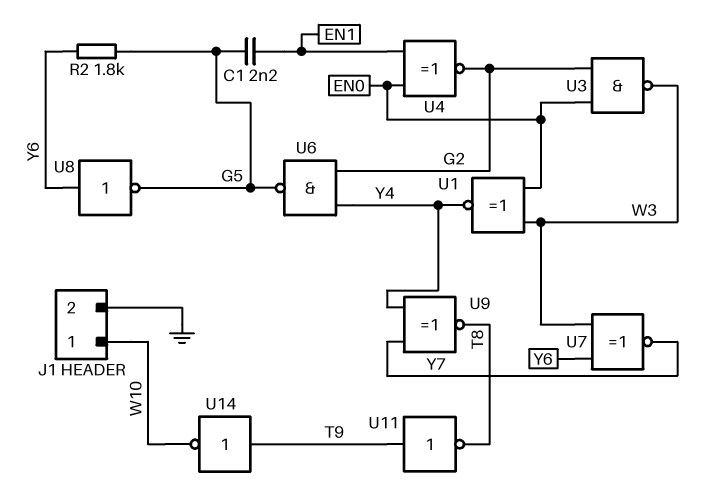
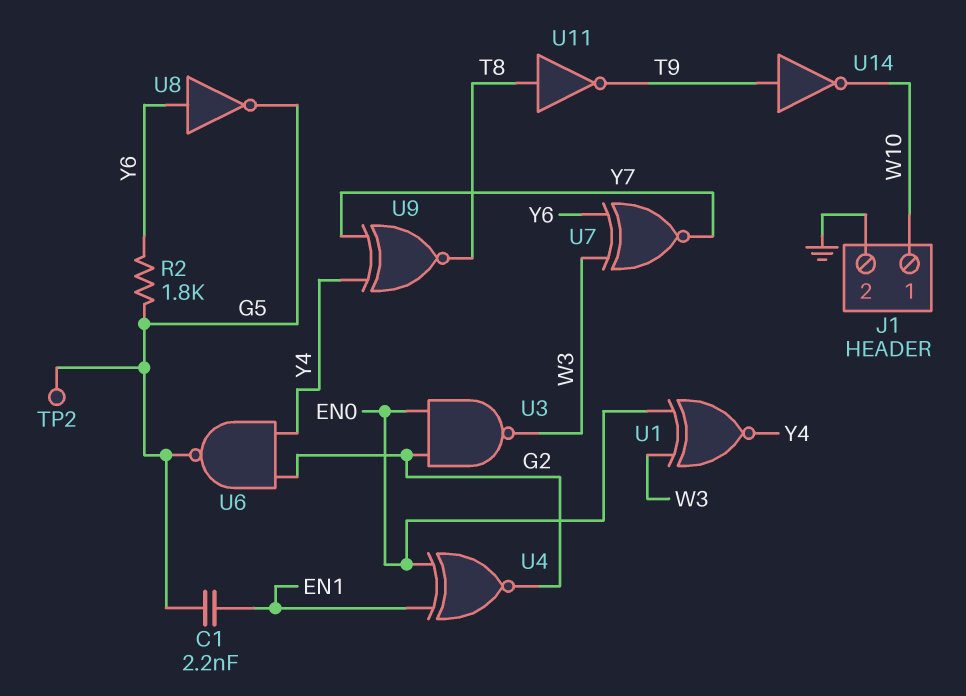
TP2: none -> test point (G5)
U11: NOT (in T9, out T8) -> NOT (in T8, out T9)

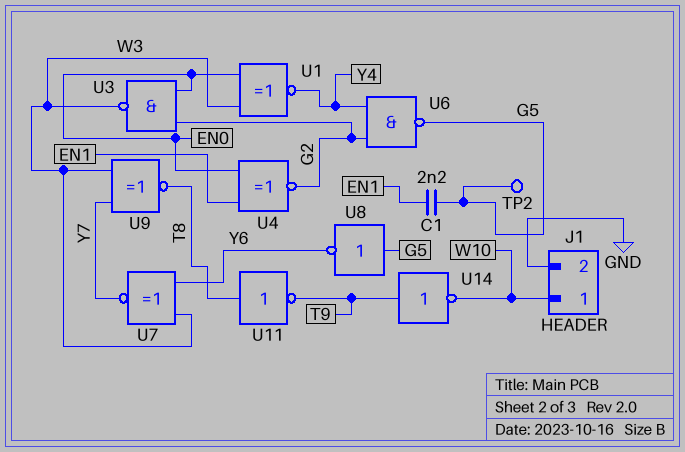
R2: 1.8k (G5, Y6) -> none
U8: NOT (in Y6, out G5) -> NOT (in G5, out Y6)
U9: XNOR (in Y4, in Y7, out T8) -> XNOR (in W3, in Y7, out T8)

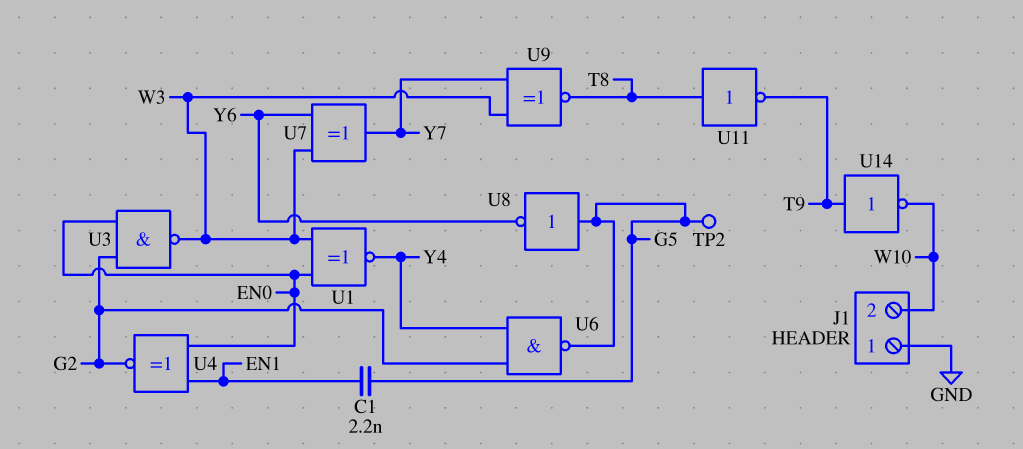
J1 pin 1: W10 -> GND
J1 pin 2: GND -> W10
U7: XNOR (in W3, in Y6, out Y7) -> XOR (in W3, in Y6, out Y7)

